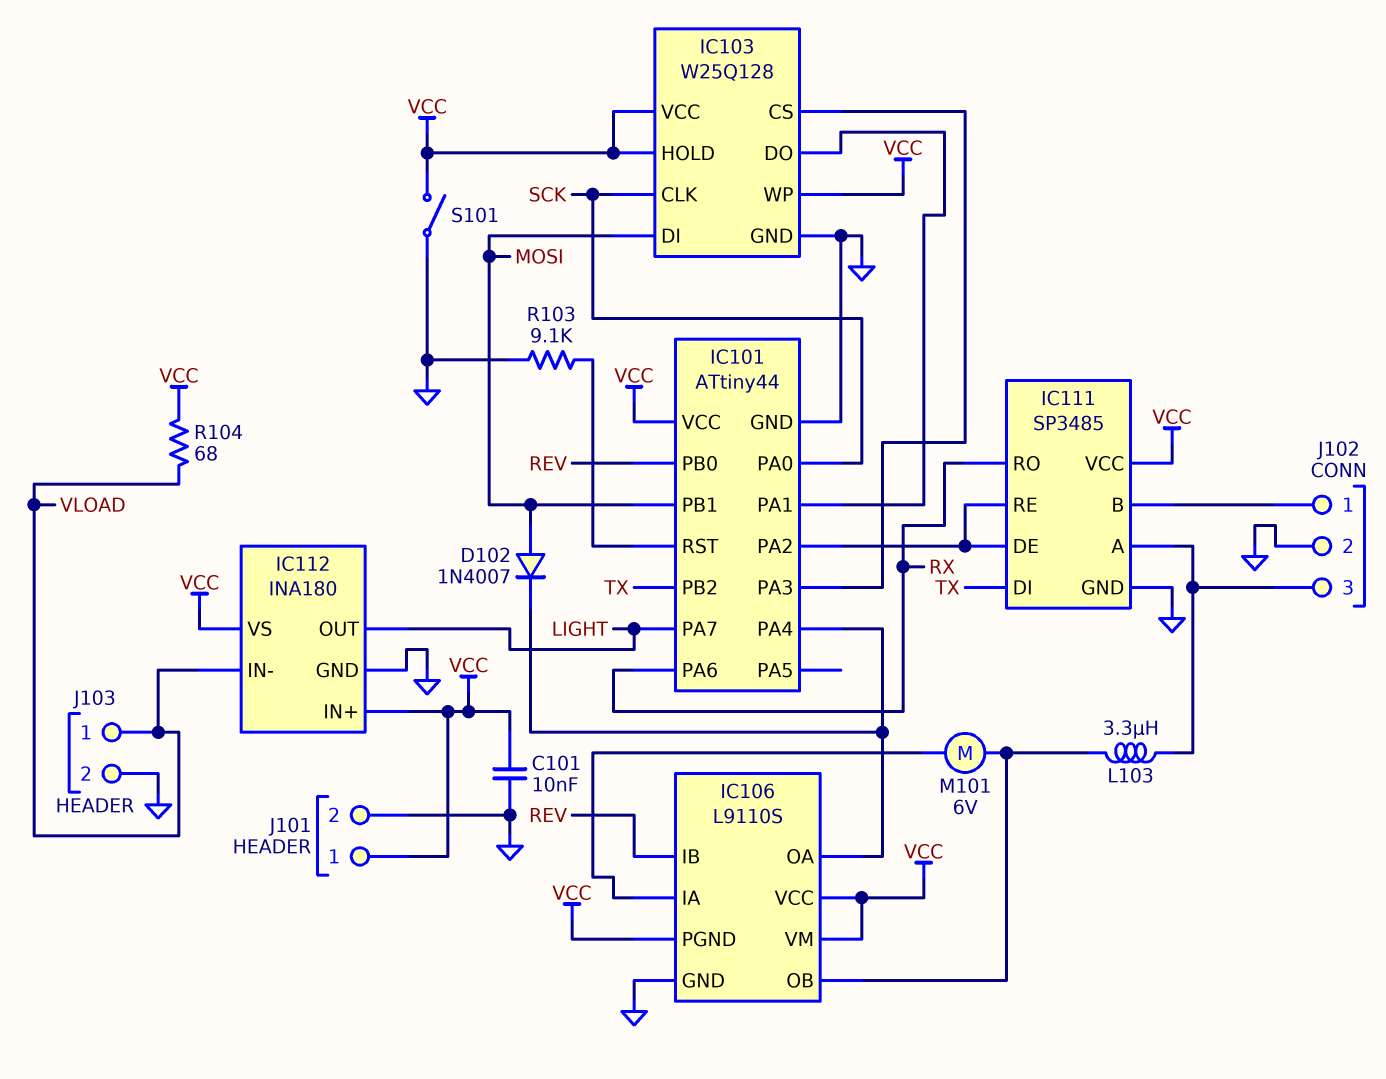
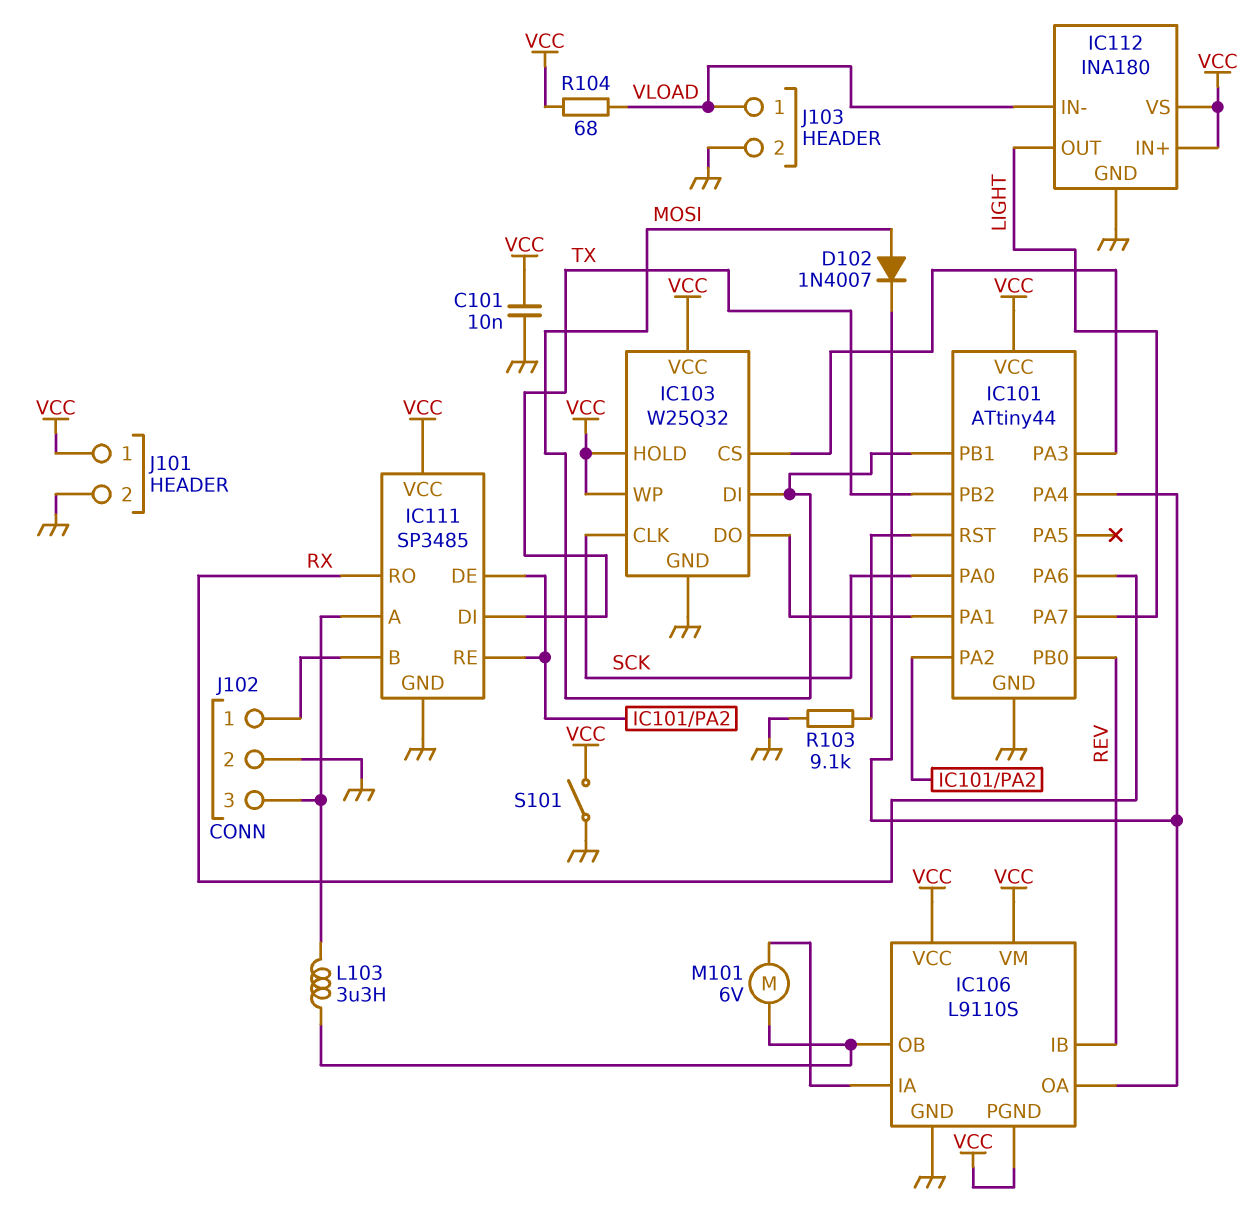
IC103: W25Q128 -> W25Q32

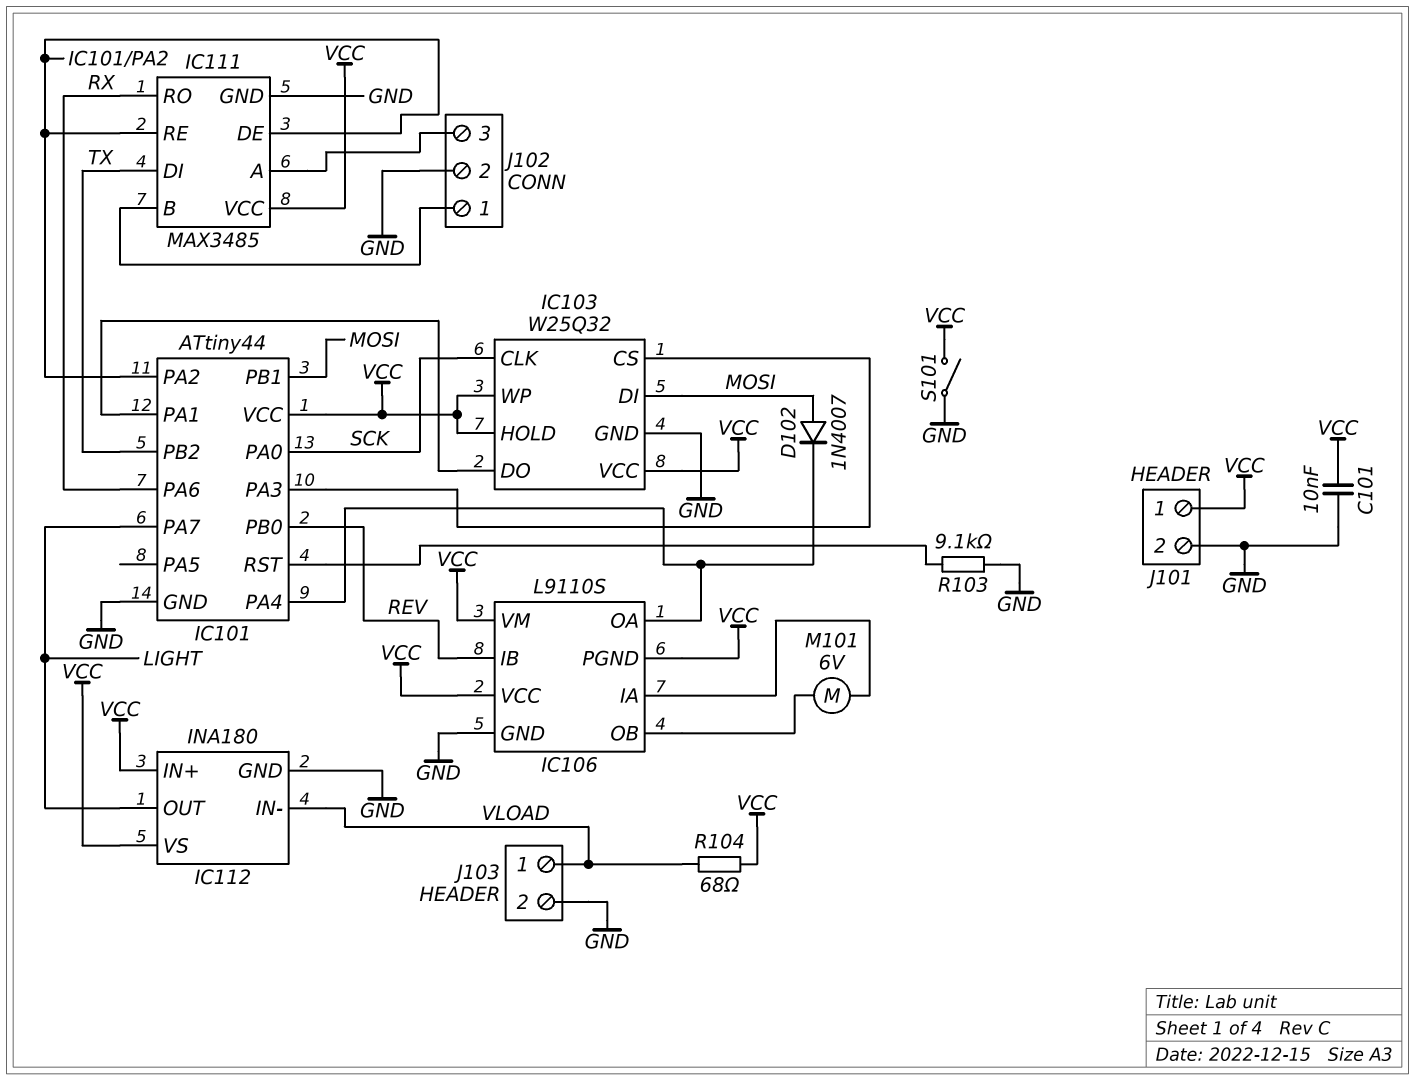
IC111: SP3485 -> MAX3485
L103: 3.3uH (IC106/OB, IC111/A) -> none

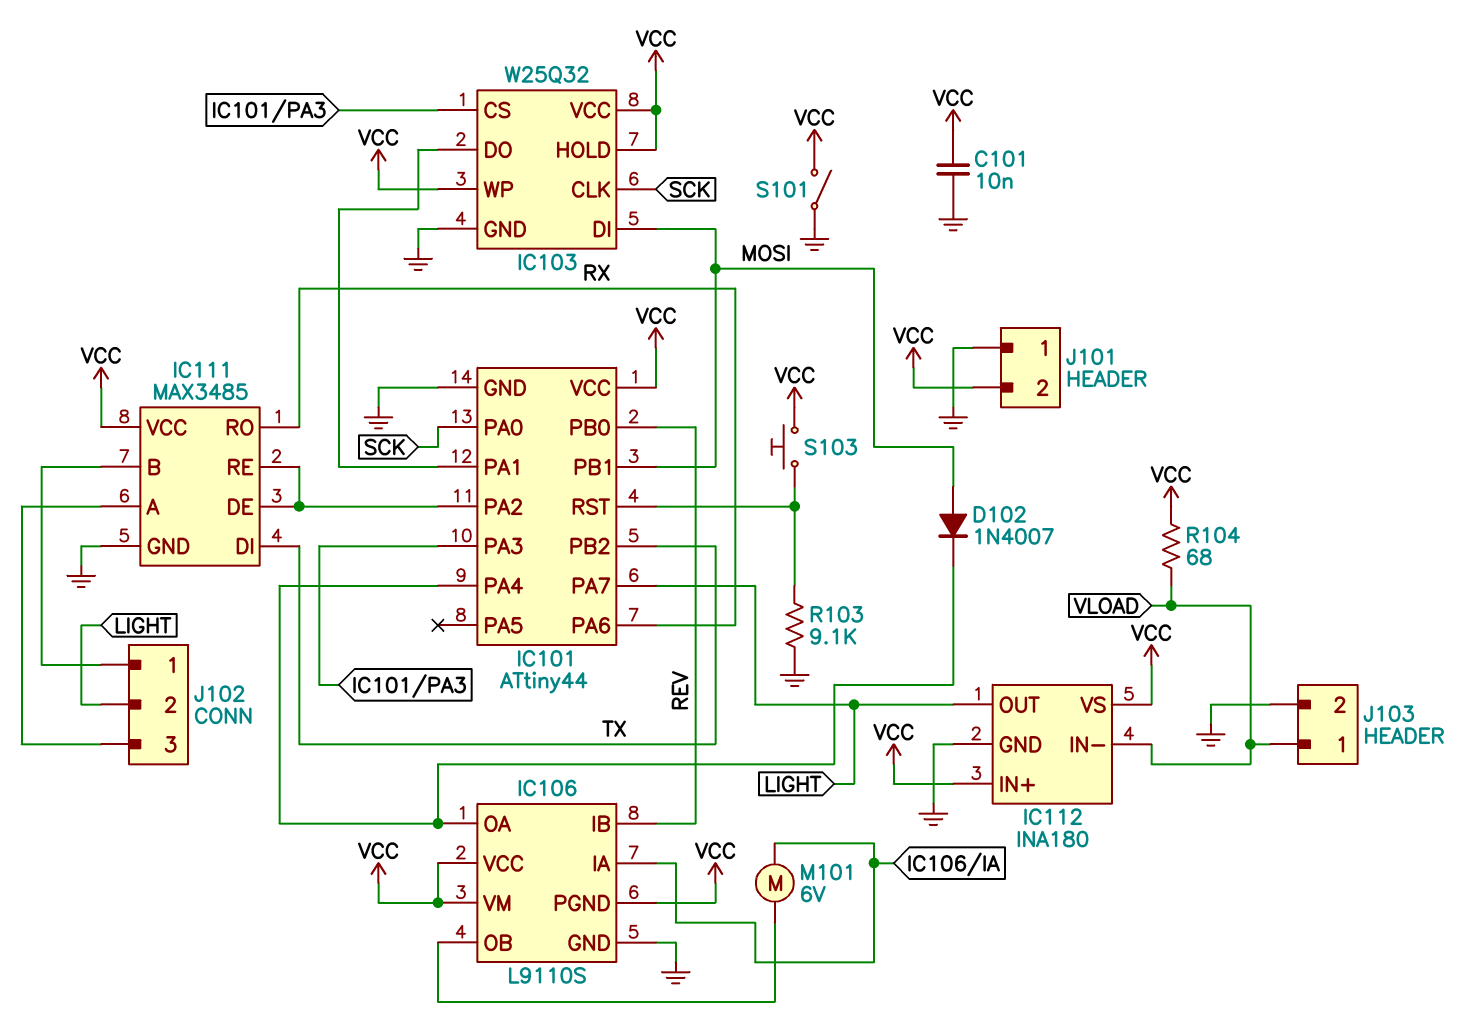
J101 pin 1: VCC -> GND
J101 pin 2: GND -> VCC
J102 pin 2: GND -> LIGHT
S103: none -> button (IC101/RST, VCC)

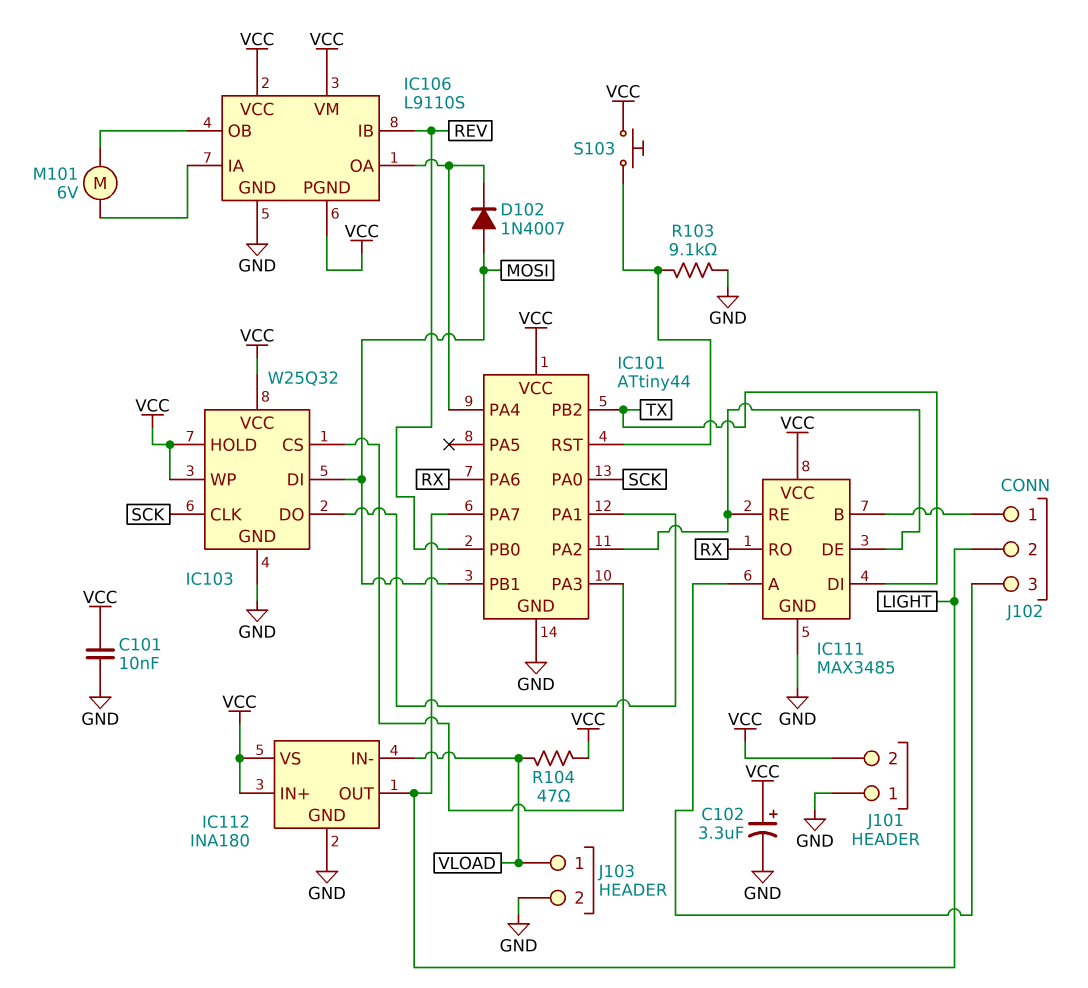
C102: none -> 3.3uF (plus VCC, minus GND)
R104: 68 (VCC, VLOAD) -> 47 (VCC, VLOAD)
S101: switch (GND, VCC) -> none

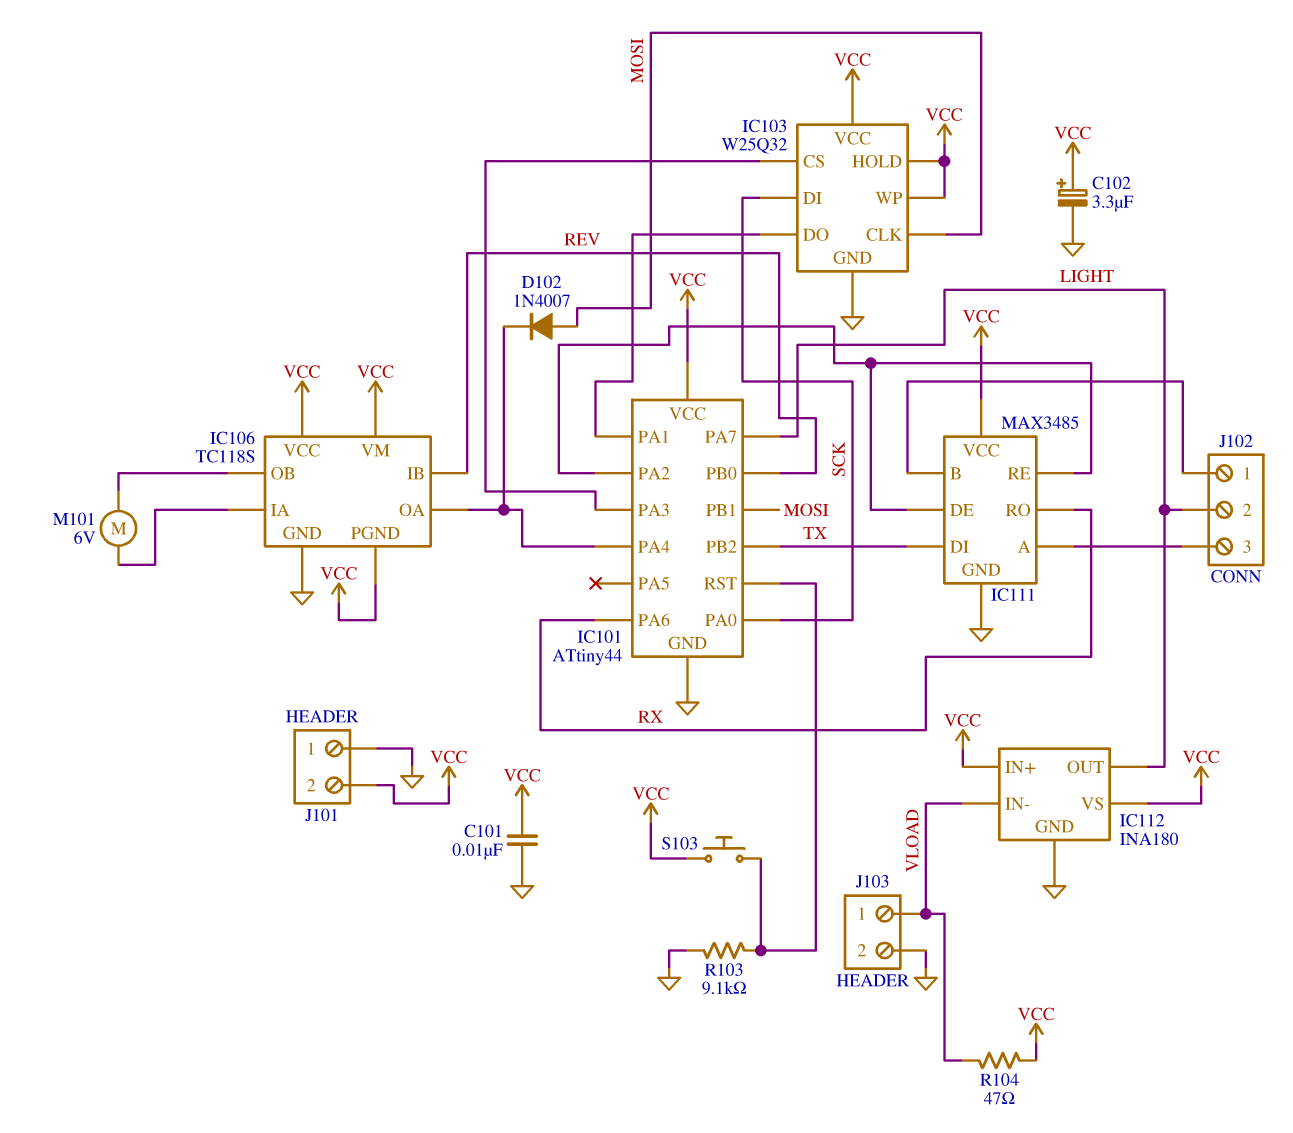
IC103 pin CLK: SCK -> MOSI
IC103 pin DI: MOSI -> SCK
IC106: L9110S -> TC118S

